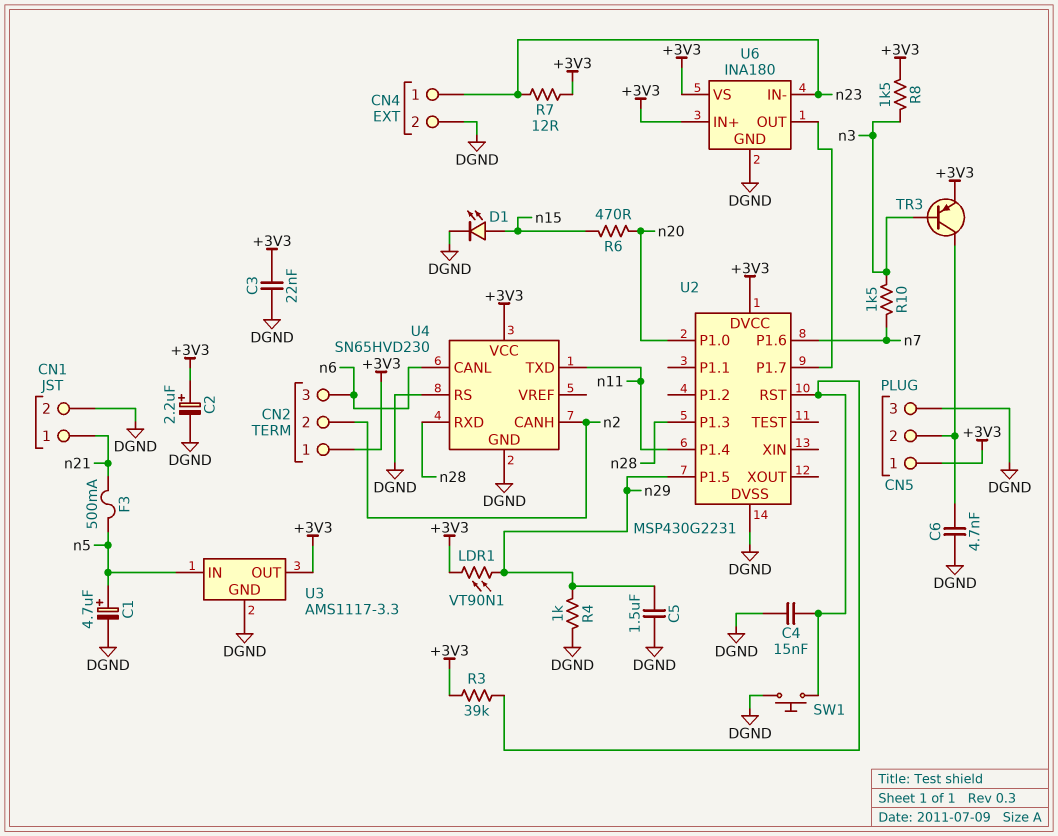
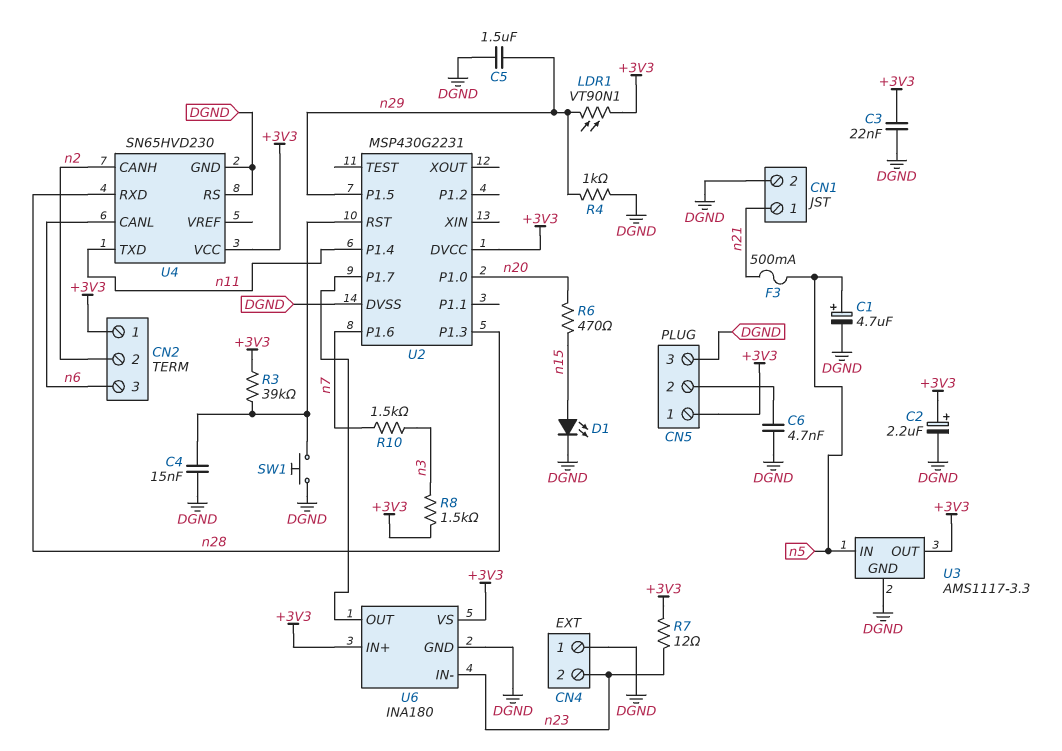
CN4 pin 1: n23 -> DGND
CN4 pin 2: DGND -> n23
TR3: PNP (B n3, C CN5/2, E +3V3) -> none

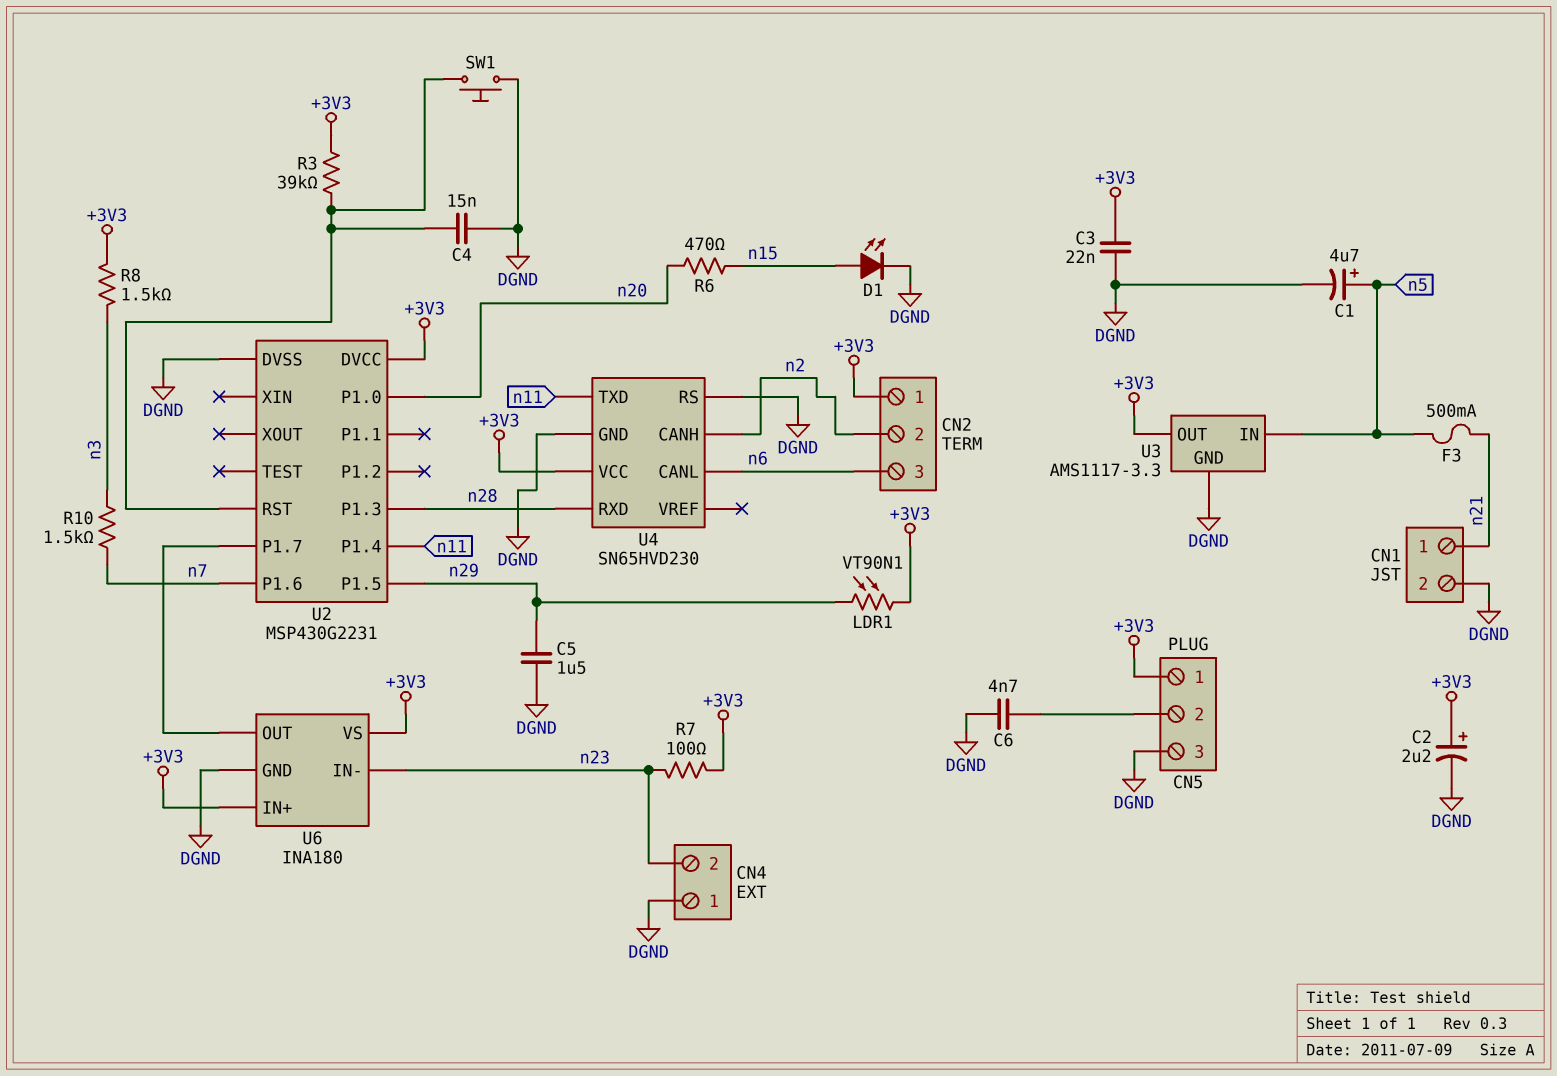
R4: 1k (DGND, n29) -> none
R7: 12 (+3V3, n23) -> 100 (+3V3, n23)

